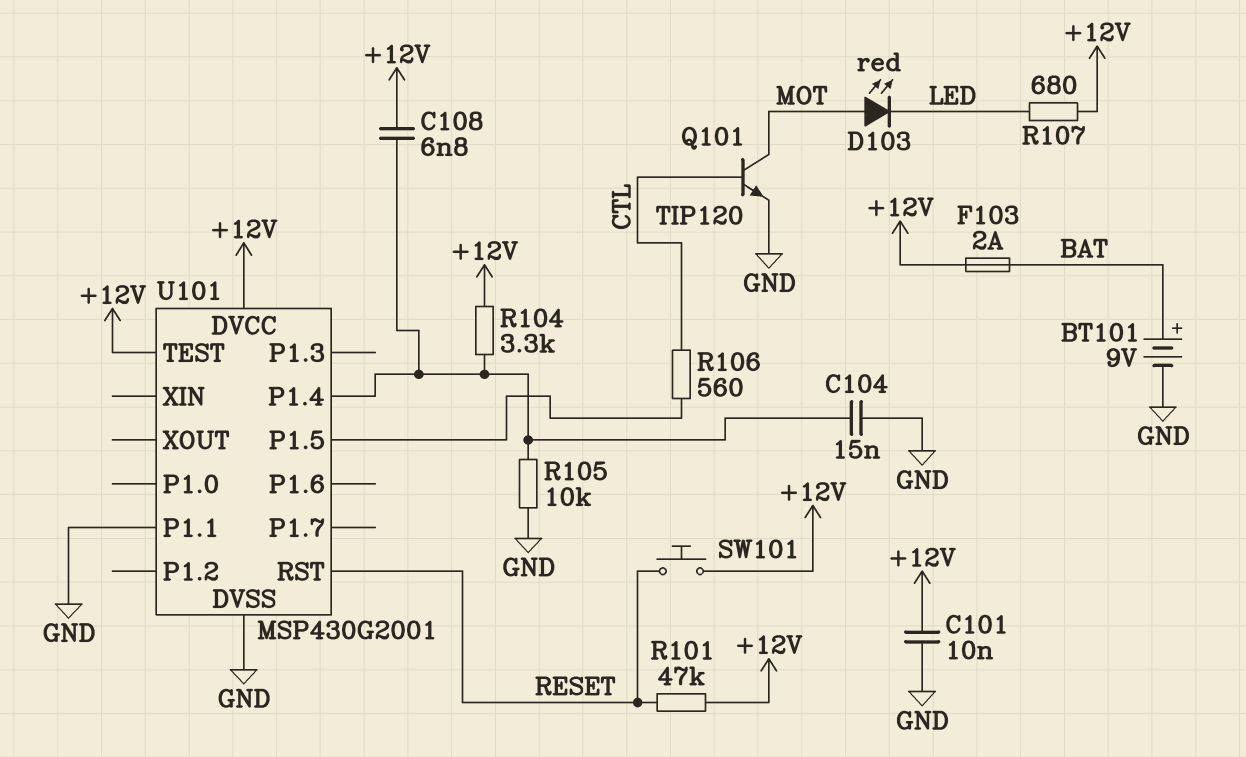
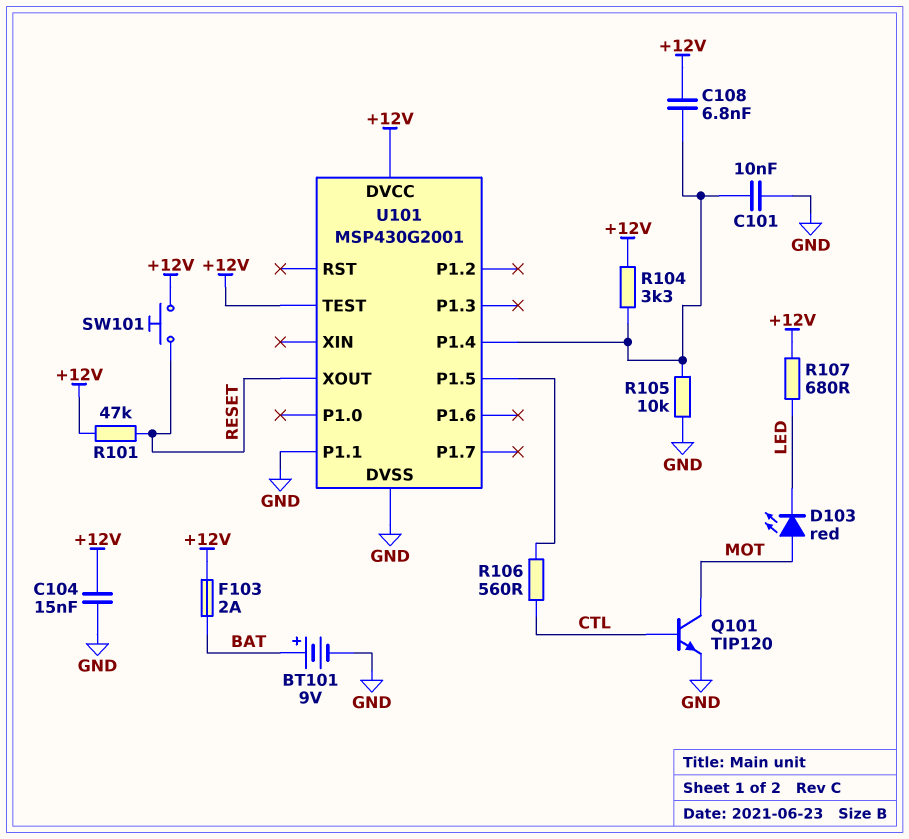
C101: 10nF (+12V, GND) -> 10nF (GND, U101/P1.4)
C104: 15nF (GND, U101/P1.4) -> 15nF (+12V, GND)
U101 pin RST: RESET -> none
U101 pin XOUT: none -> RESET

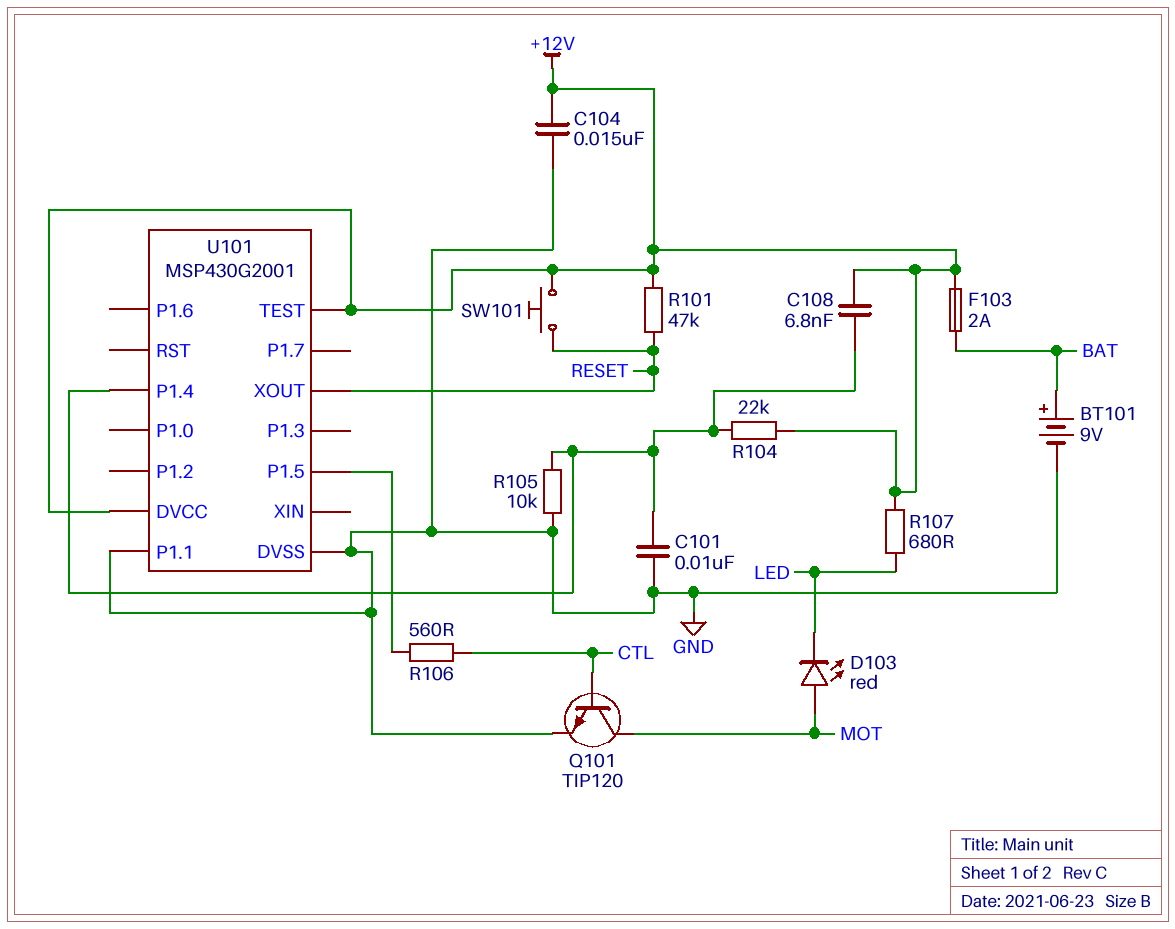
R104: 3.3k (+12V, U101/P1.4) -> 22k (+12V, U101/P1.4)

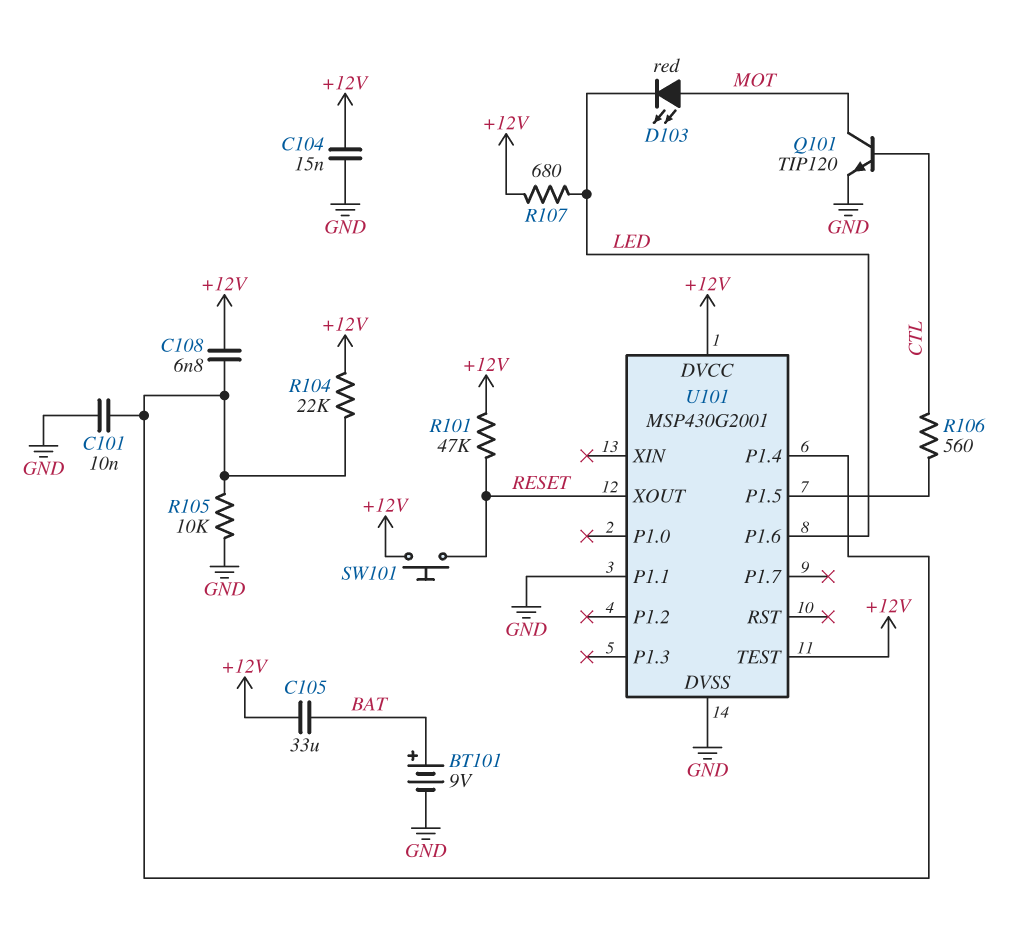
C105: none -> 33uF (+12V, BAT)
F103: 2A (+12V, BAT) -> none
U101 pin P1.6: none -> LED

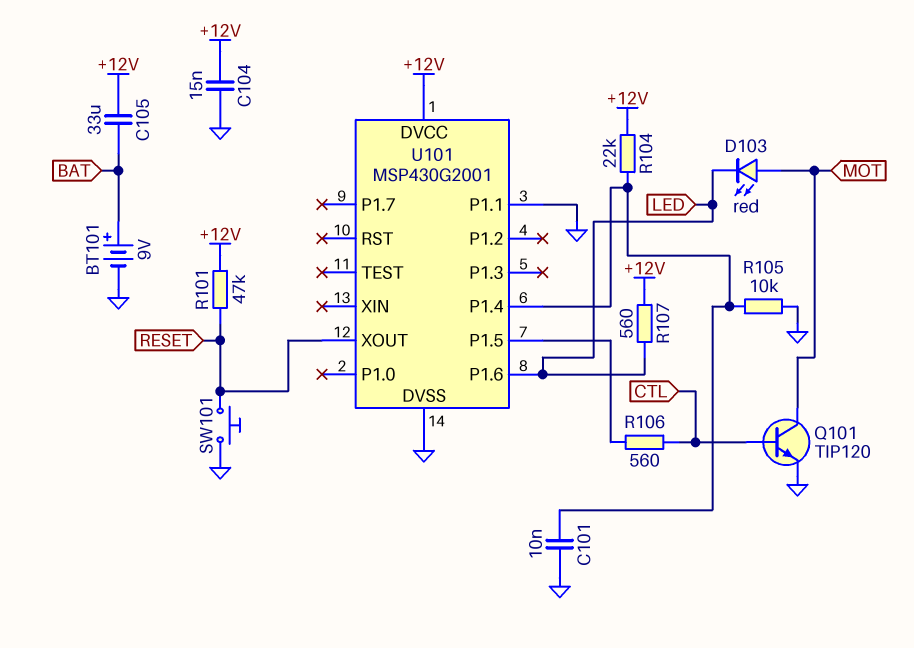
C108: 6.8nF (+12V, U101/P1.4) -> none
R107: 680 (+12V, LED) -> 560 (+12V, LED)
SW101: button (+12V, RESET) -> button (GND, RESET)
U101 pin TEST: +12V -> none

